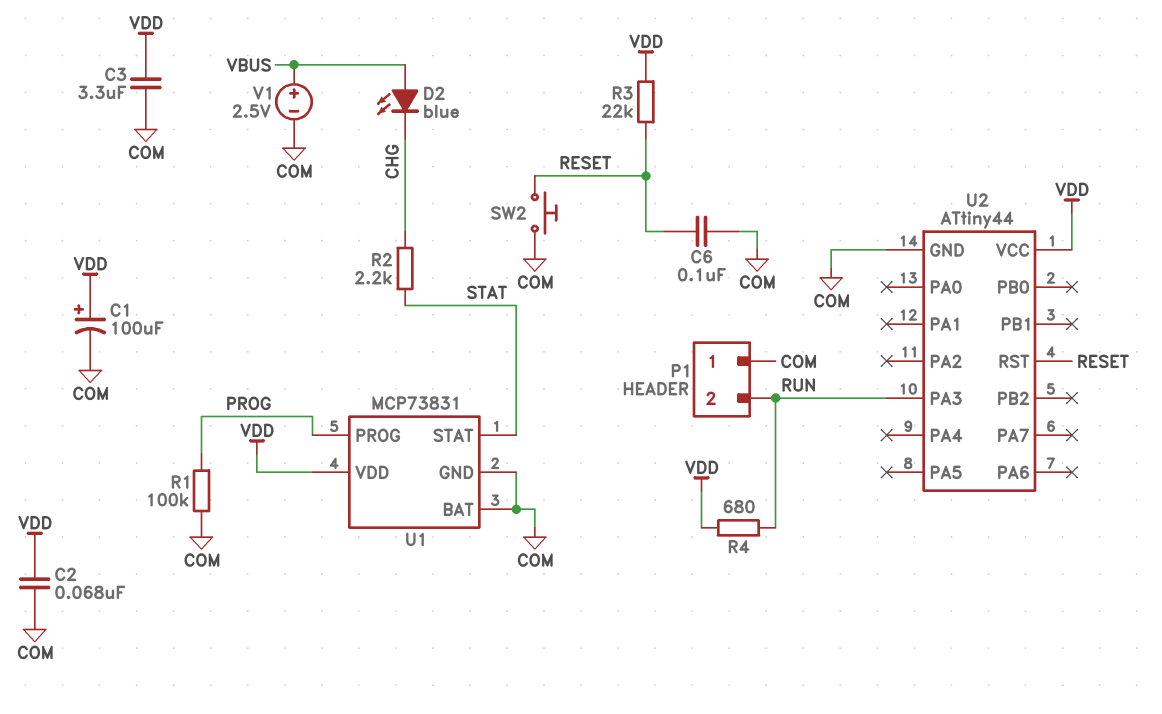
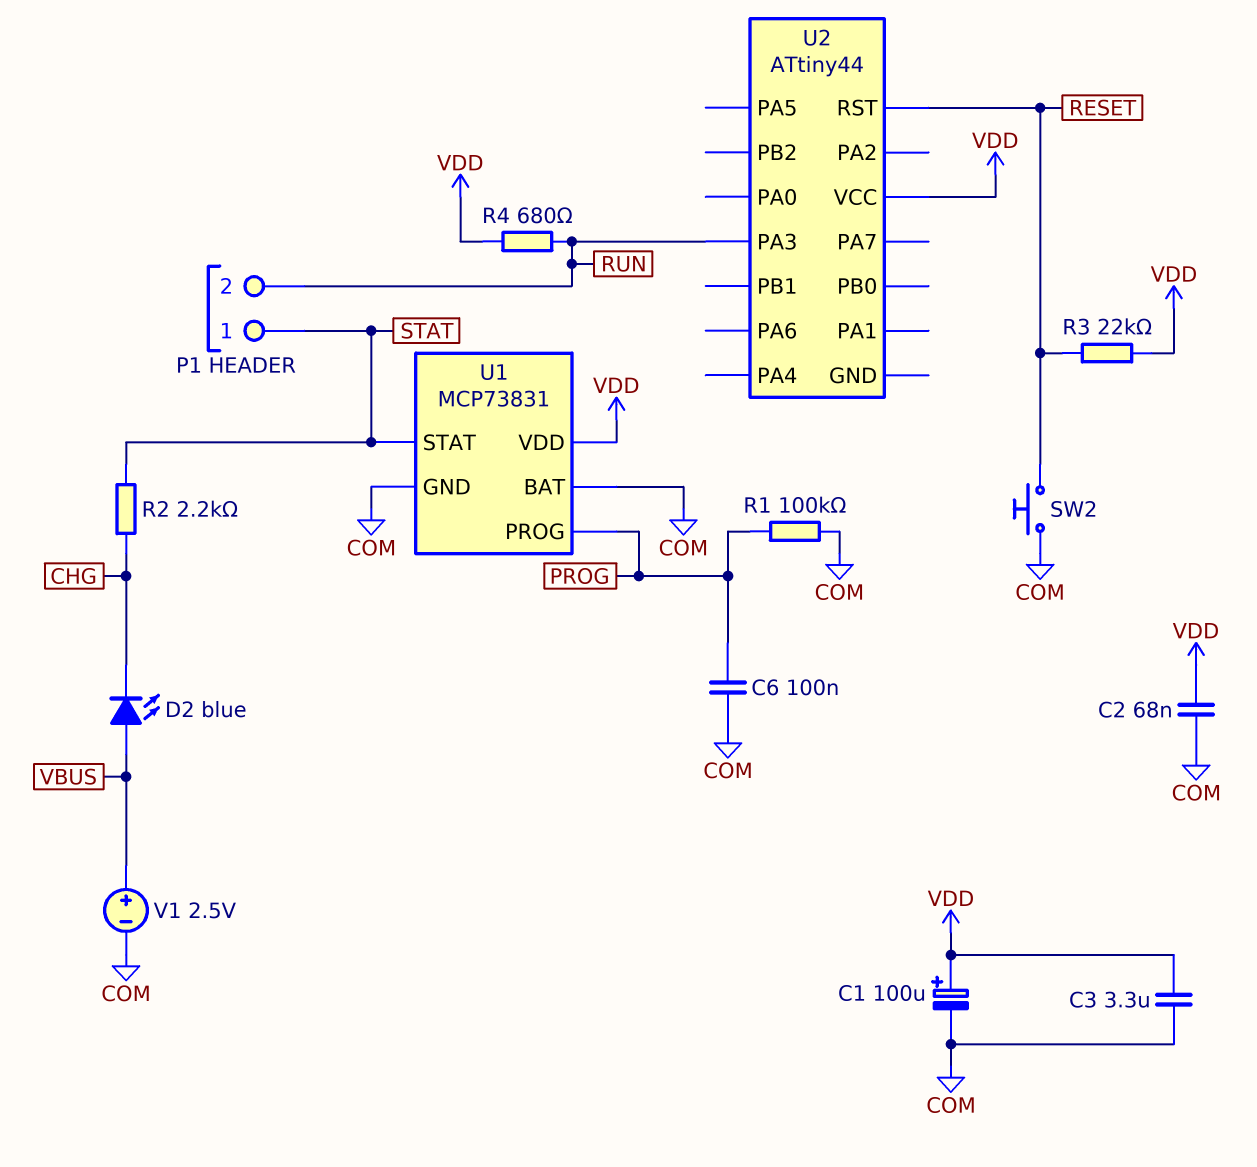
C6: 100nF (COM, RESET) -> 100nF (COM, PROG)
P1 pin 1: COM -> STAT
U2 pin GND: COM -> none

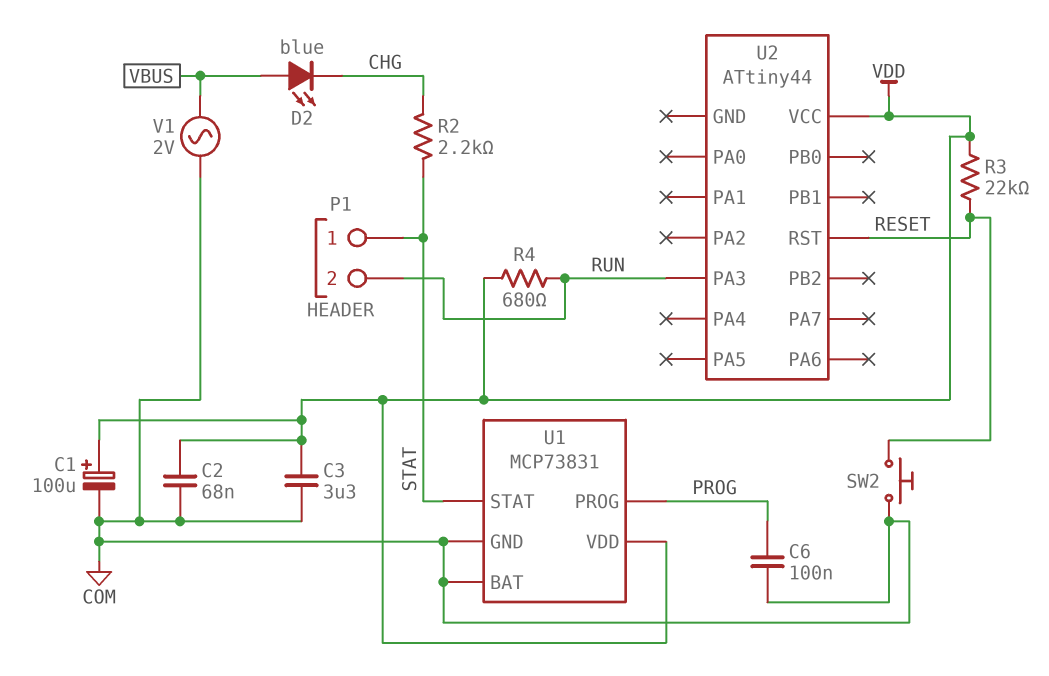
R1: 100k (COM, PROG) -> none
V1: 2.5V (plus VBUS, minus COM) -> AC 2V (COM, VBUS)

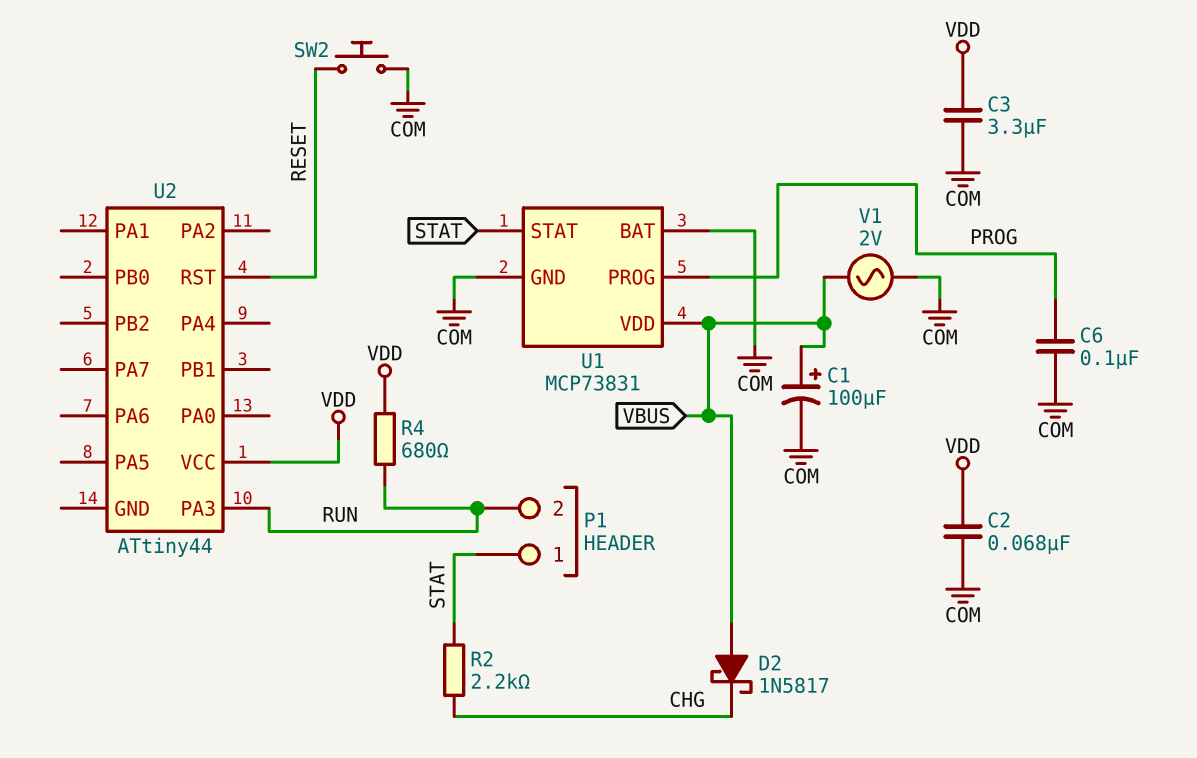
C1: 100uF (plus VDD, minus COM) -> 100uF (plus VBUS, minus COM)
D2: LED blue (A VBUS, K CHG) -> schottky 1N5817 (A VBUS, K CHG)
R3: 22k (RESET, VDD) -> none
U1 pin VDD: VDD -> VBUS

